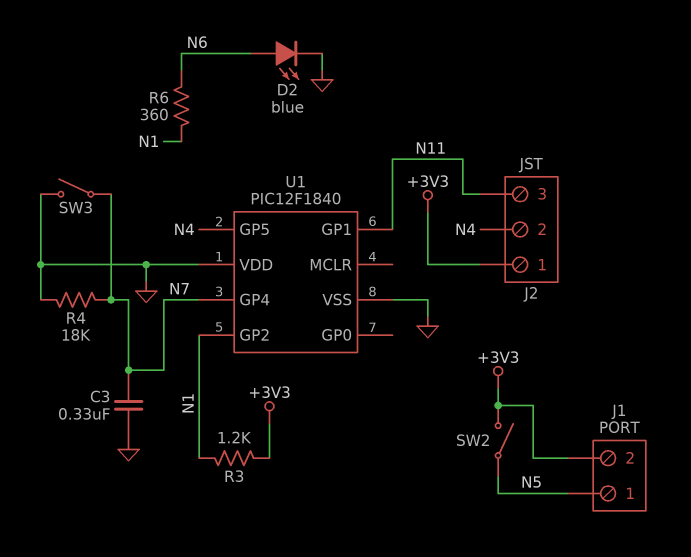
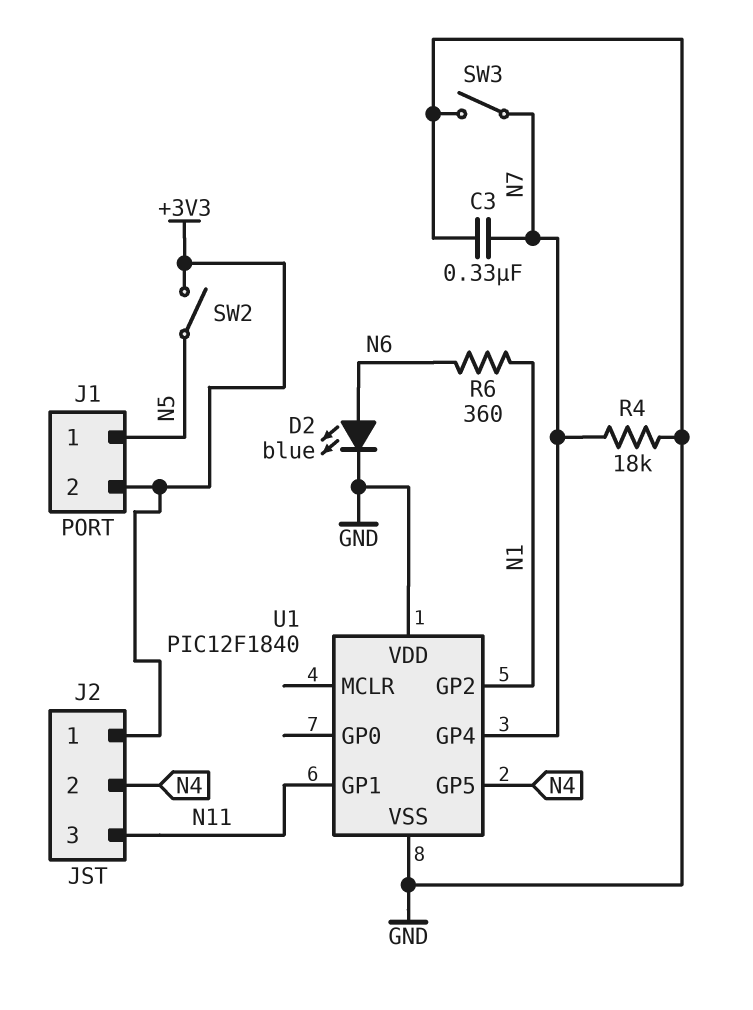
R3: 1.2k (+3V3, N1) -> none

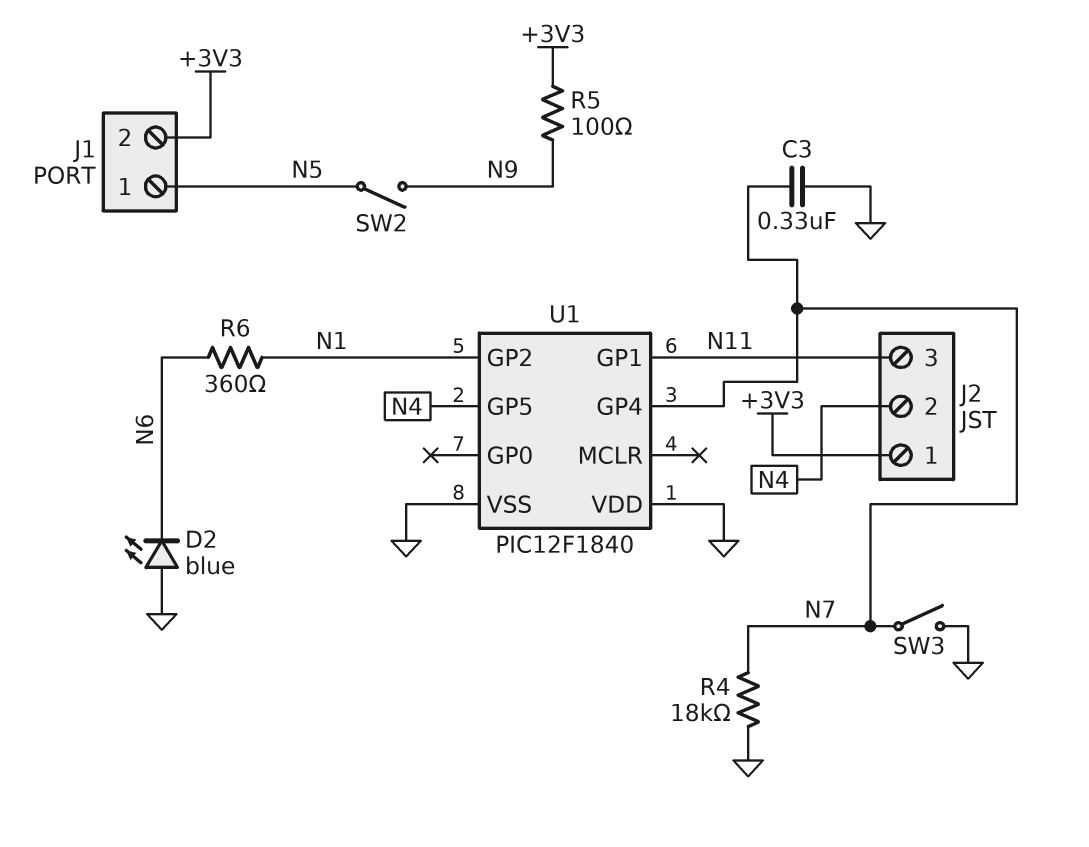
D2: LED blue (A N6, K GND) -> LED blue (A GND, K N6)
R5: none -> 100 (+3V3, N9)
SW2: switch (+3V3, N5) -> switch (N5, N9)

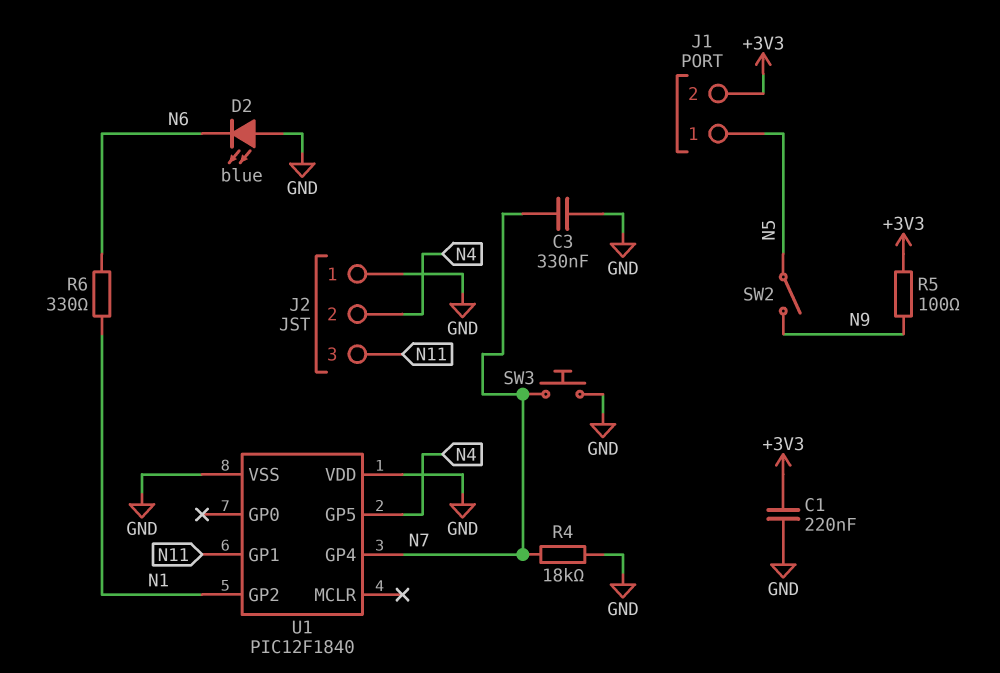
C1: none -> 220nF (+3V3, GND)
J2 pin 1: +3V3 -> GND
R6: 360 (N1, N6) -> 330 (N1, N6)
SW3: switch (GND, N7) -> button (GND, N7)

